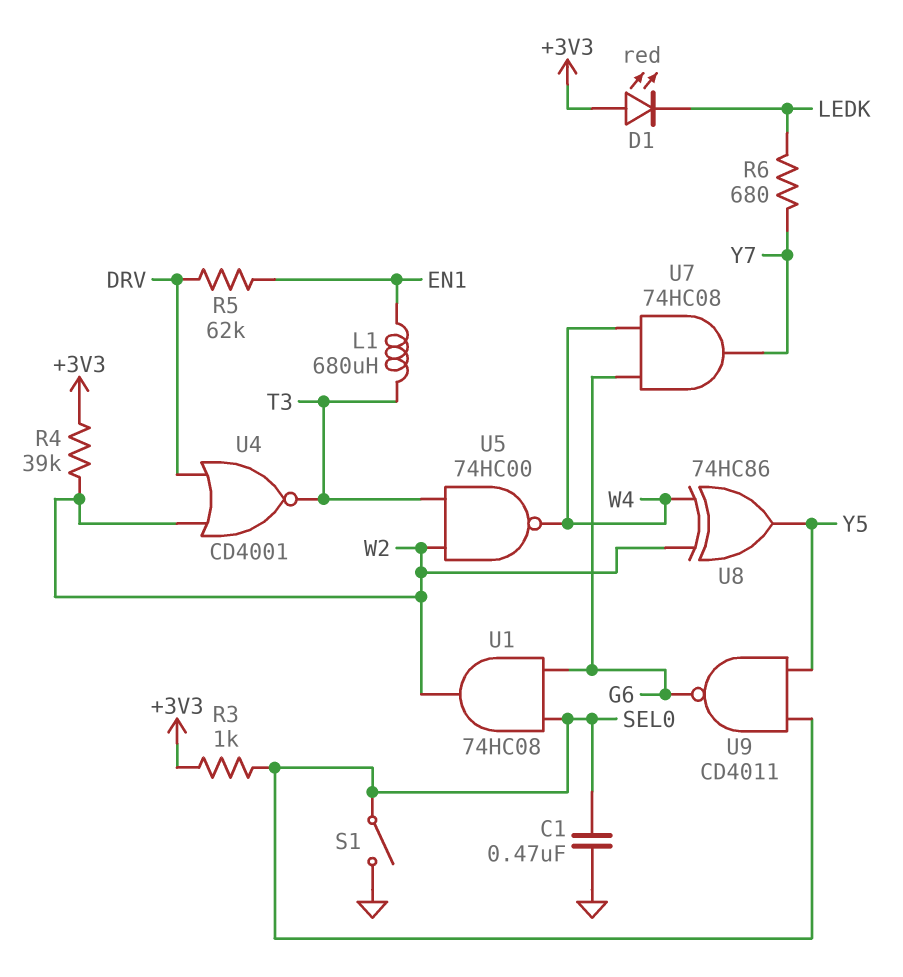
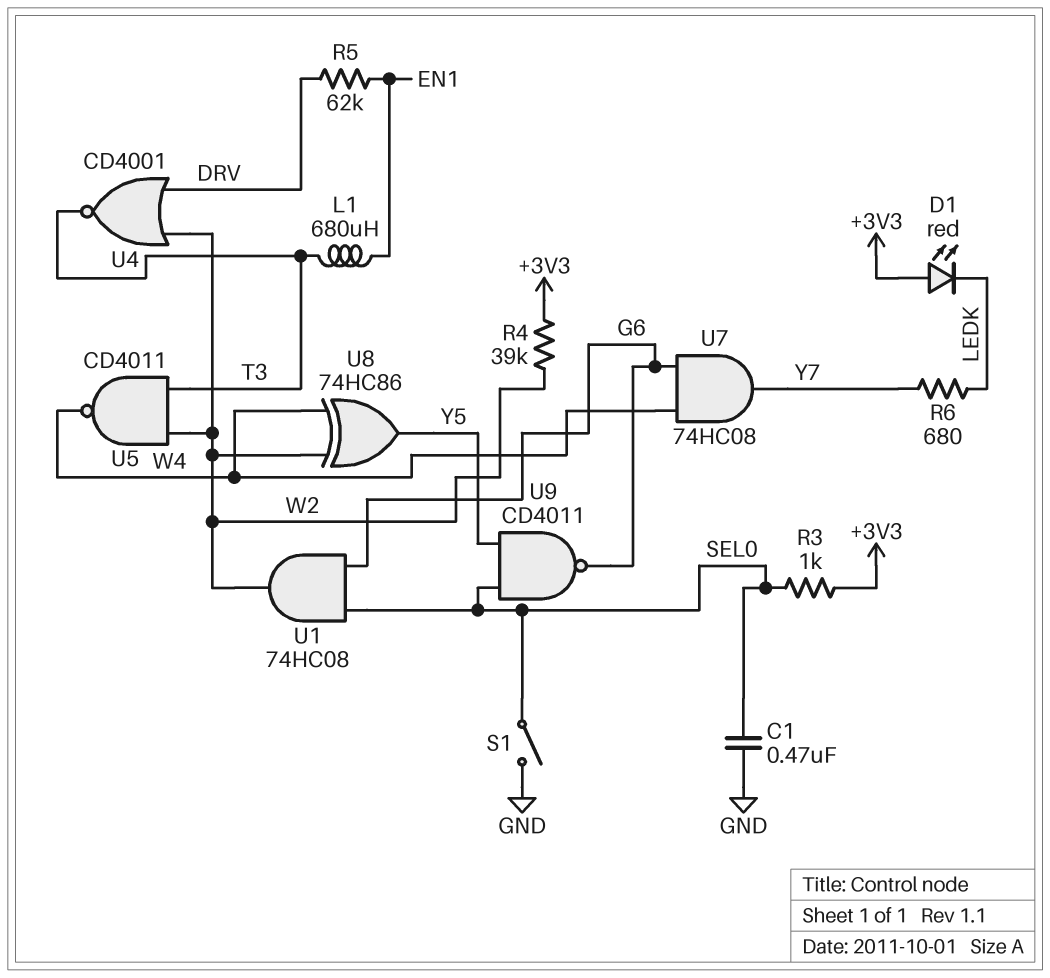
U5: NAND 74HC00 (in T3, in W2, out W4) -> NAND CD4011 (in T3, in W2, out W4)

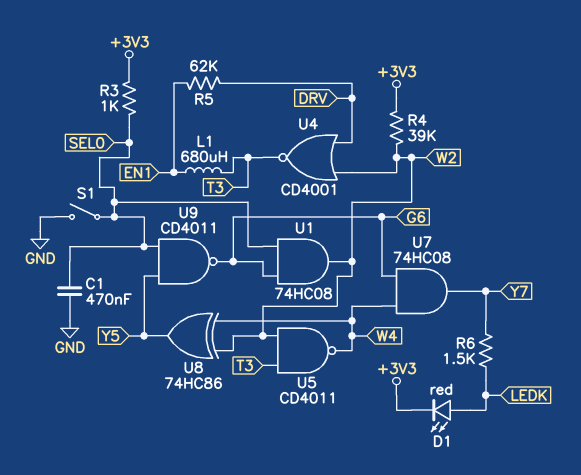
D1: LED red (A +3V3, K LEDK) -> LED red (A LEDK, K +3V3)
R6: 680 (LEDK, Y7) -> 1.5k (LEDK, Y7)

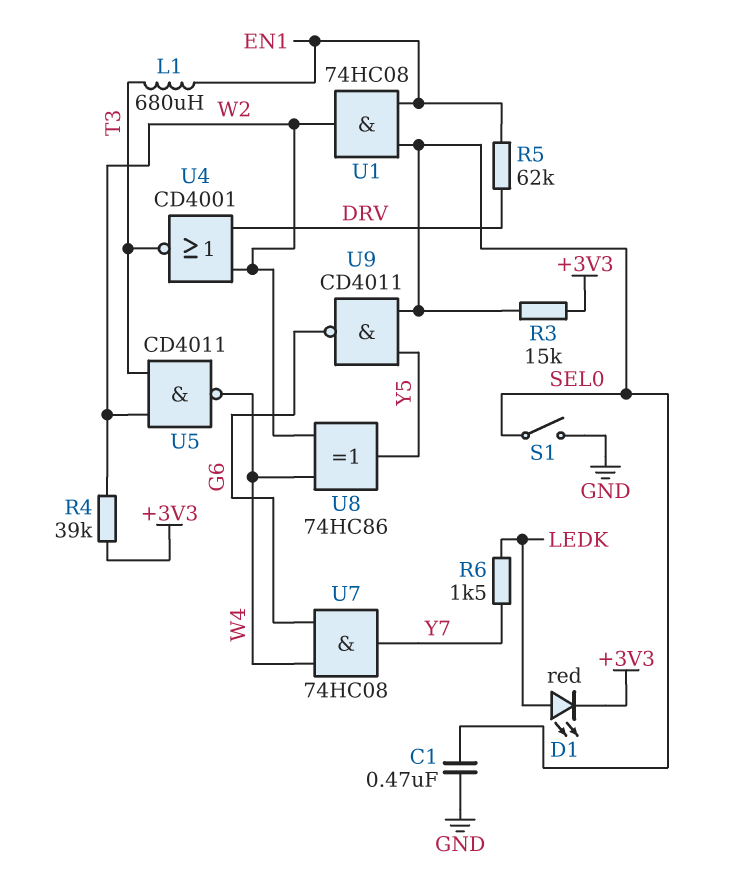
R3: 1k (+3V3, SEL0) -> 15k (+3V3, SEL0)
U1: AND 74HC08 (in G6, in SEL0, out W2) -> AND 74HC08 (in EN1, in SEL0, out W2)

